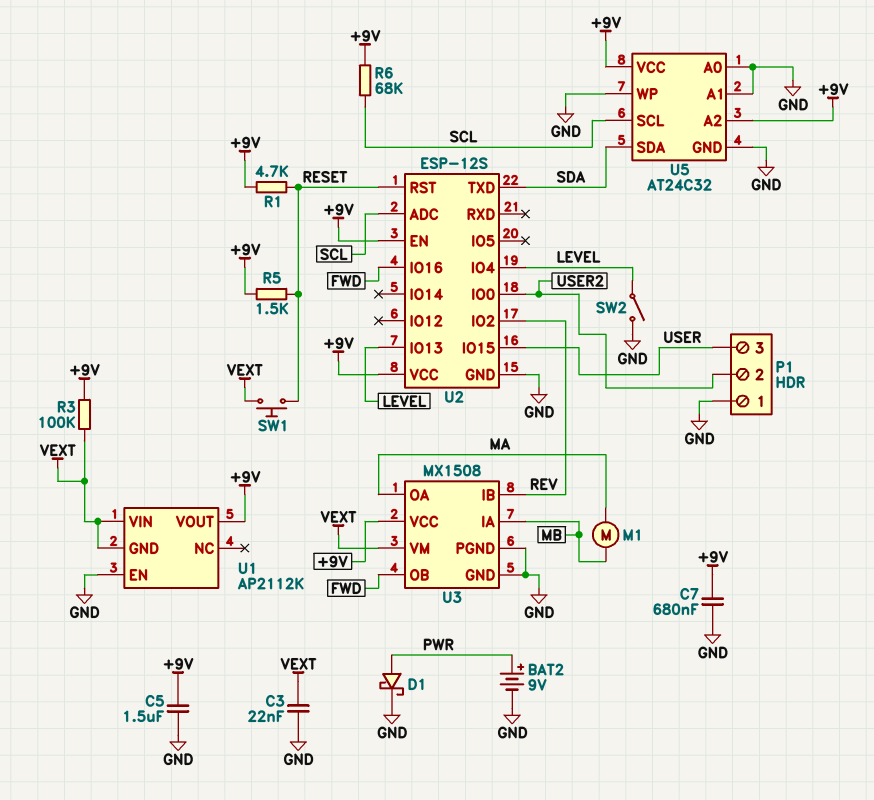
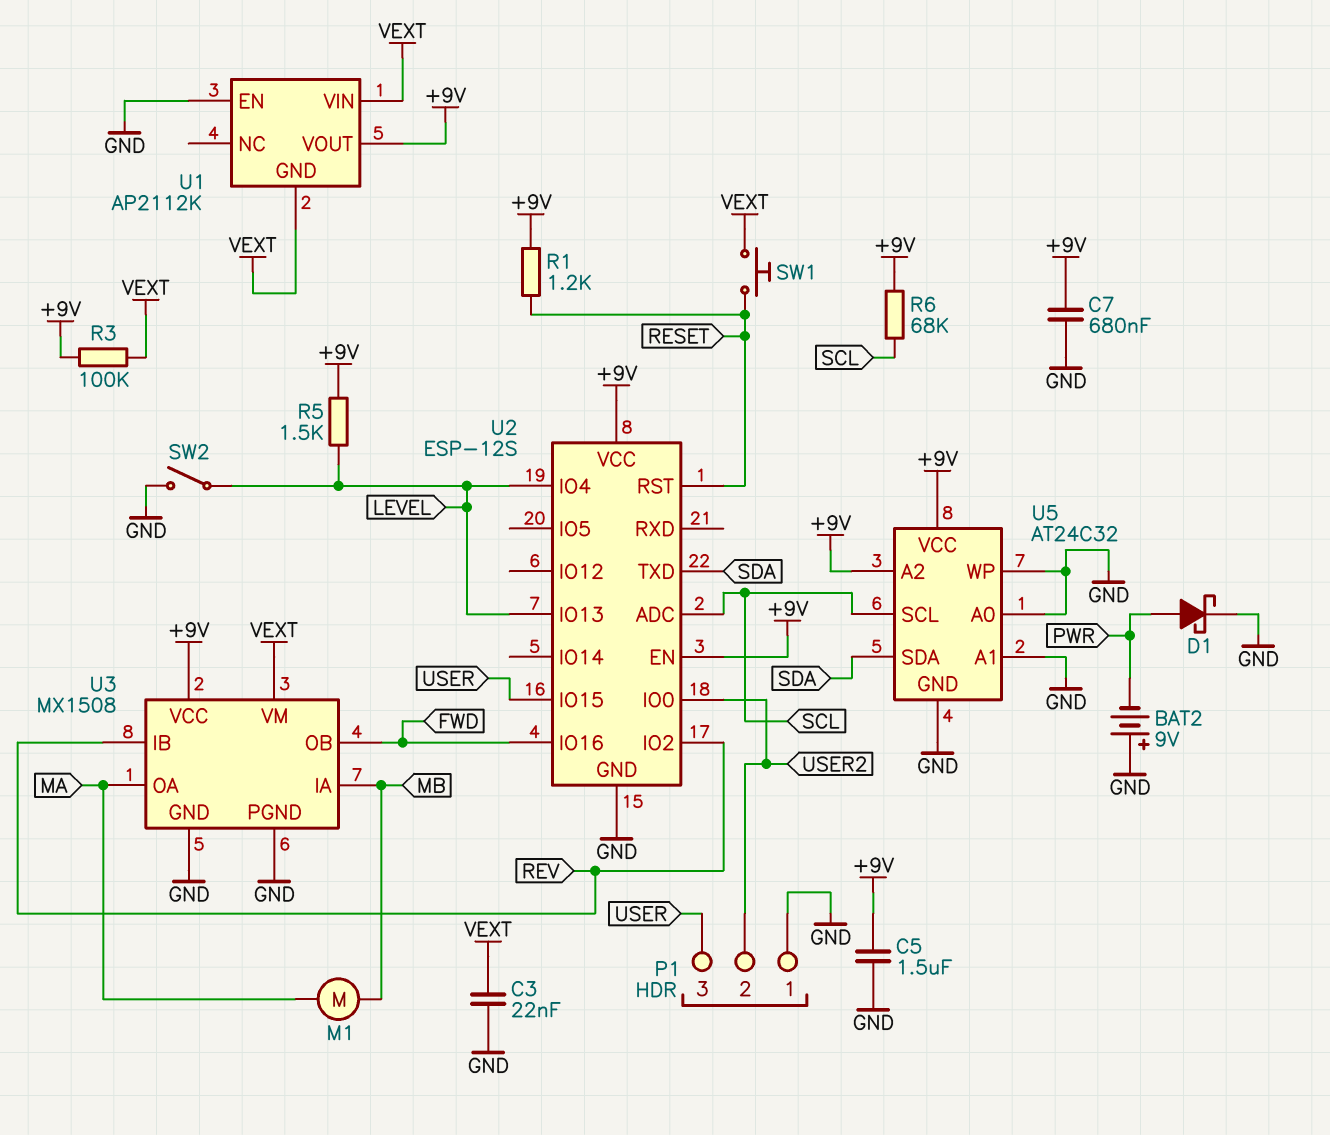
BAT2: 9V (plus PWR, minus GND) -> 9V (plus GND, minus PWR)
R1: 4.7k (+9V, RESET) -> 1.2k (+9V, RESET)
R5: 1.5k (+9V, RESET) -> 1.5k (+9V, LEVEL)

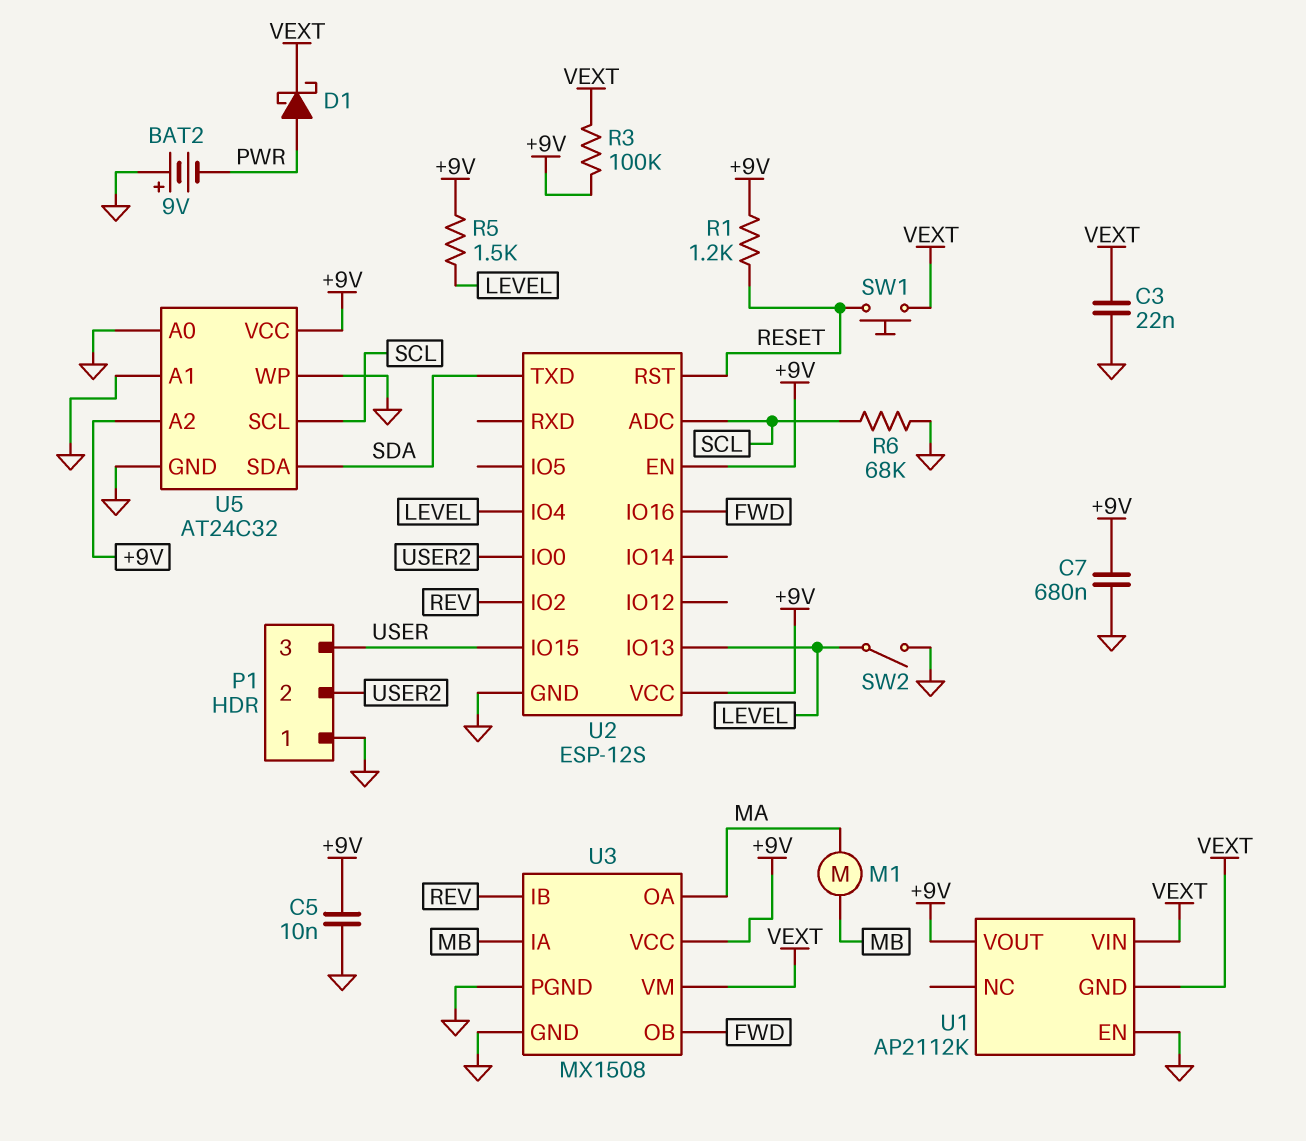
C5: 1.5uF (+9V, GND) -> 10nF (+9V, GND)
D1: schottky (A PWR, K GND) -> schottky (A PWR, K VEXT)
R6: 68k (+9V, SCL) -> 68k (GND, SCL)

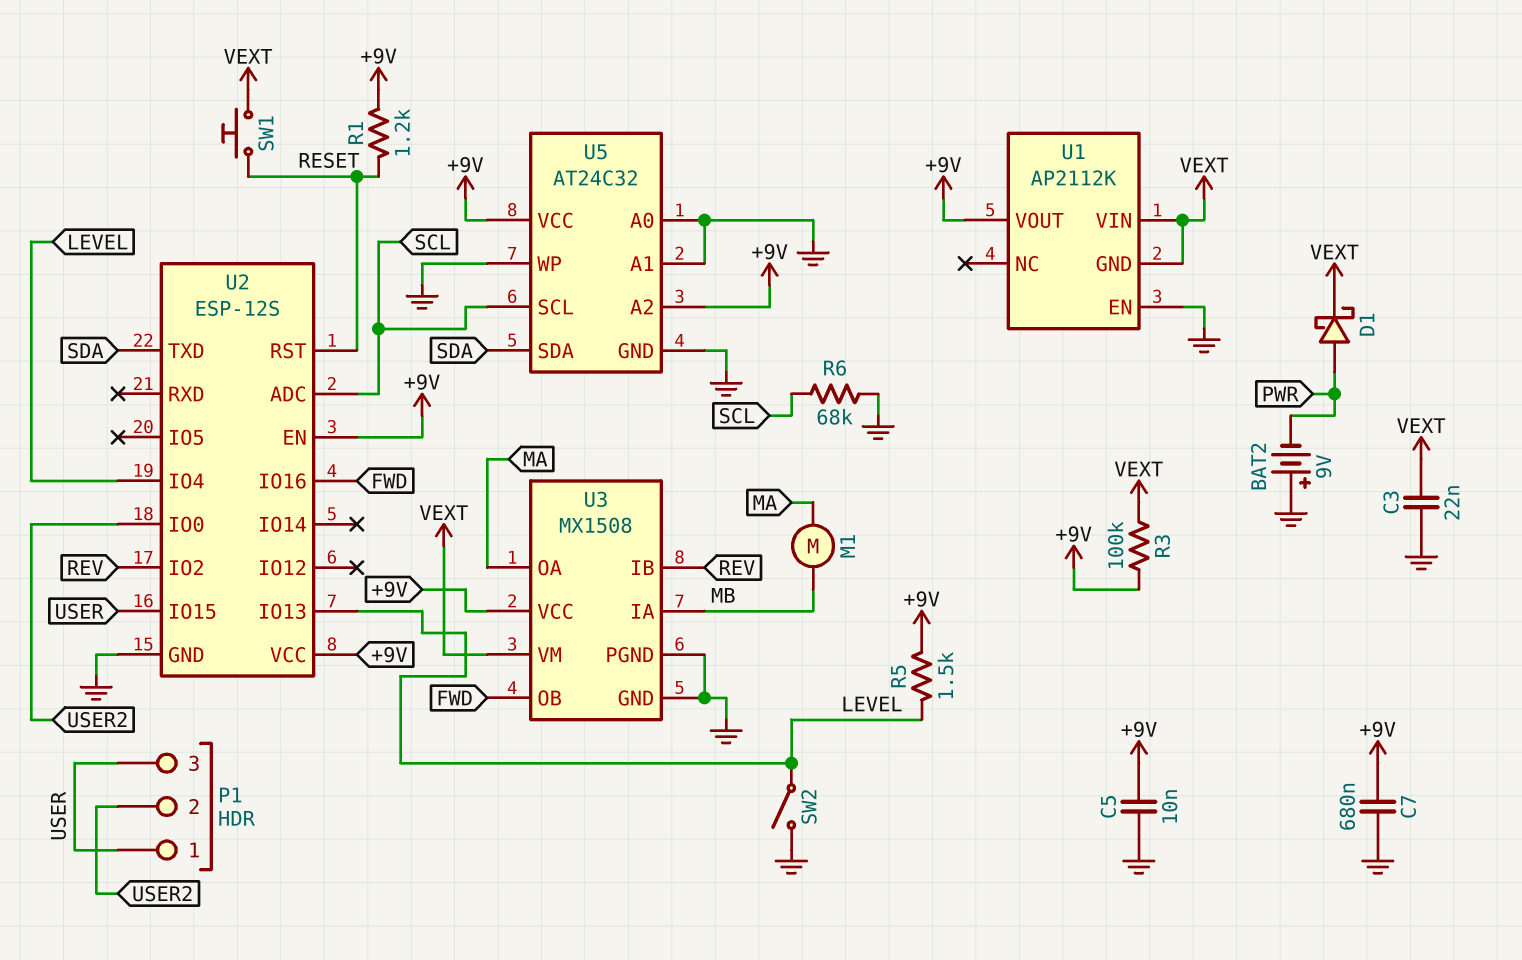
P1 pin 1: GND -> USER

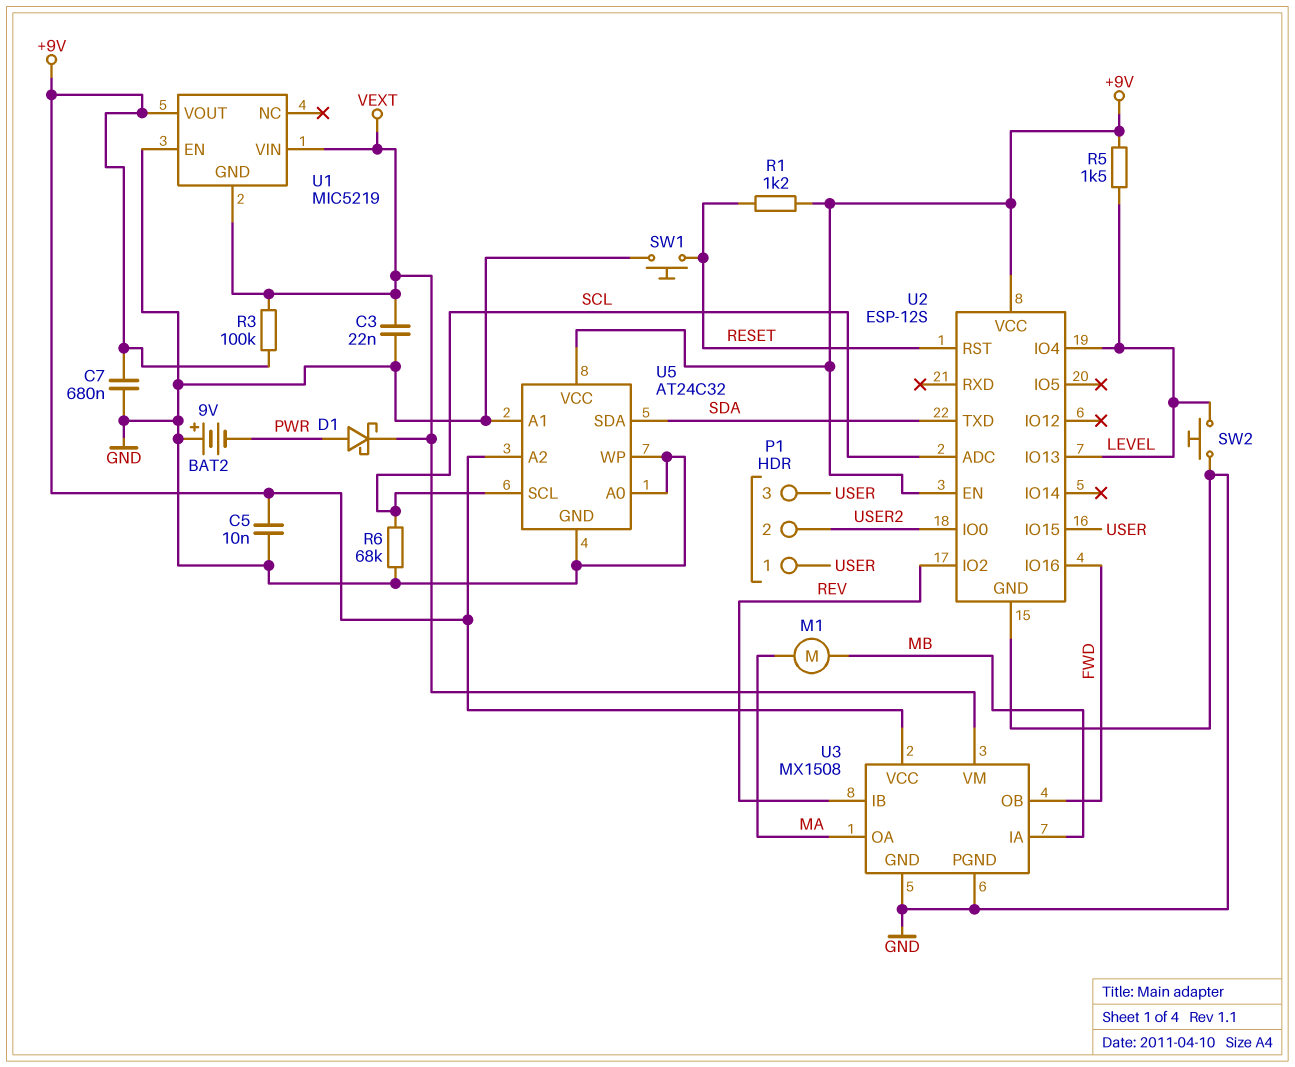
SW1: button (RESET, VEXT) -> button (GND, RESET)
SW2: switch (GND, LEVEL) -> button (GND, LEVEL)
U1: AP2112K -> MIC5219

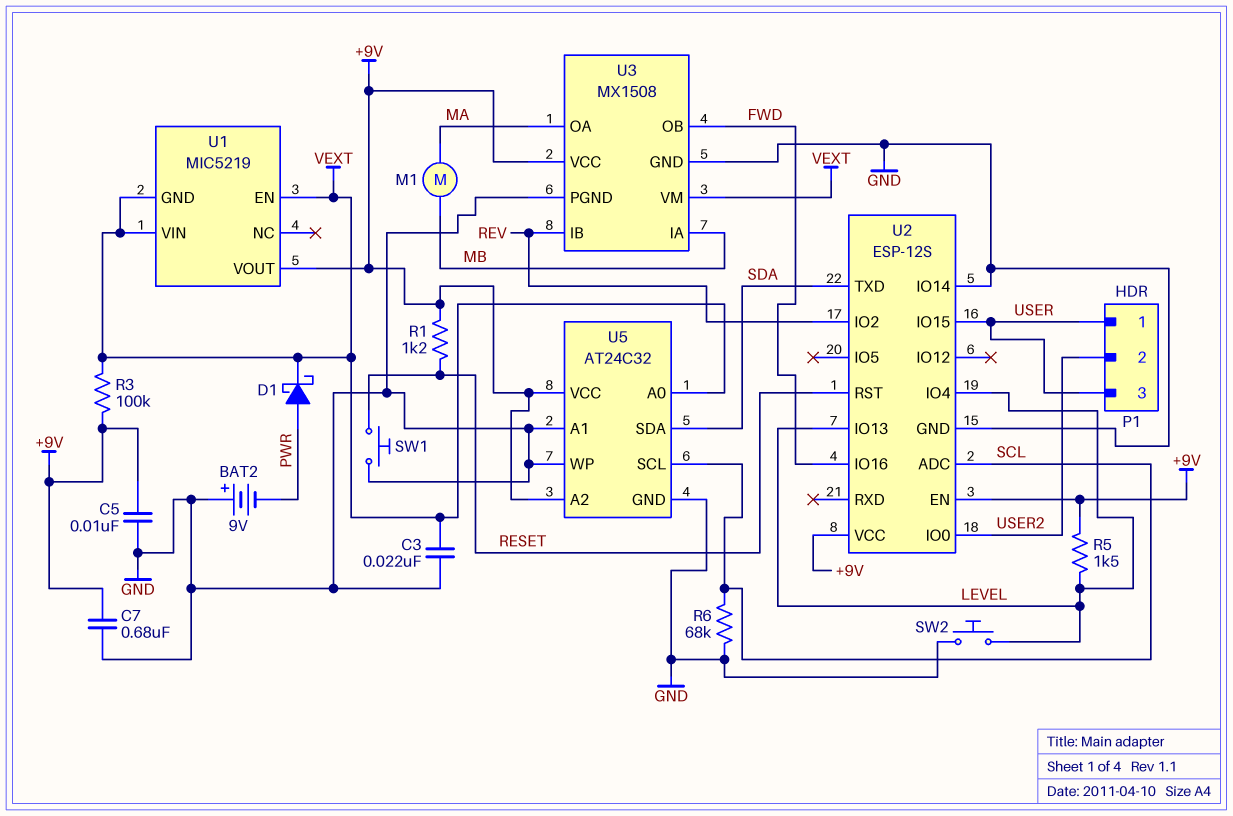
U1 pin EN: GND -> VEXT
U2 pin IO14: none -> GND
U5 pin A0: GND -> VEXT

